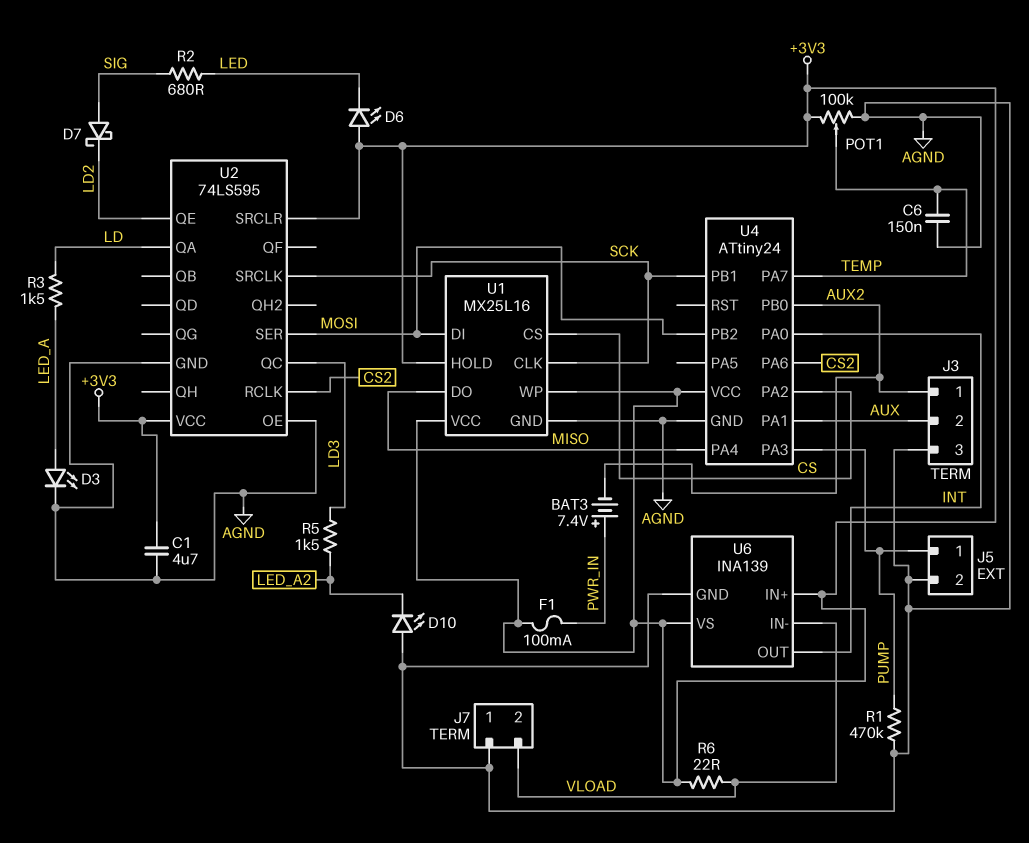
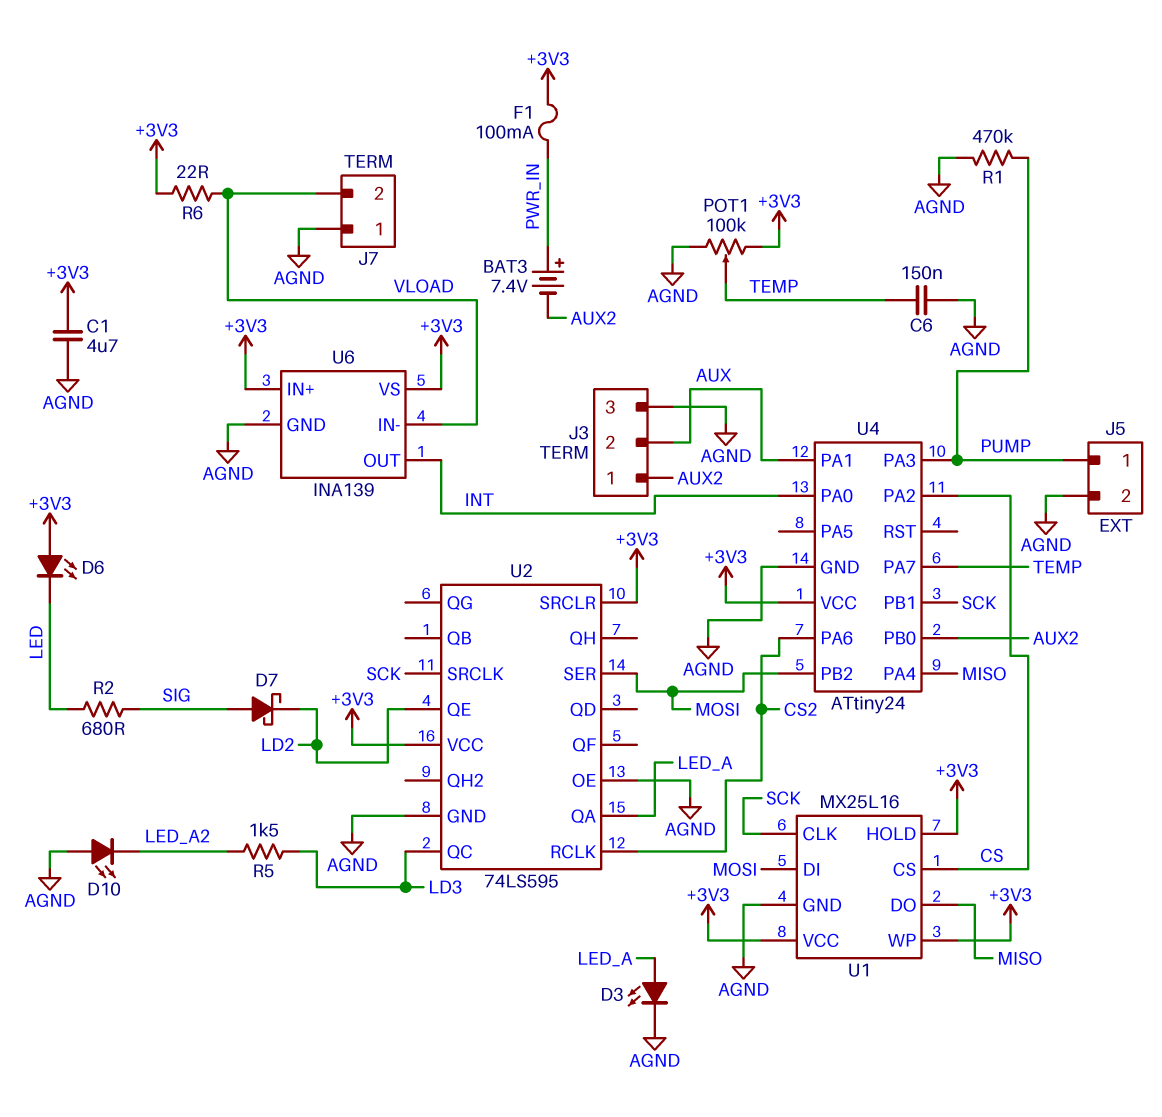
R3: 1.5k (LD, LED_A) -> none
U2 pin QA: LD -> LED_A

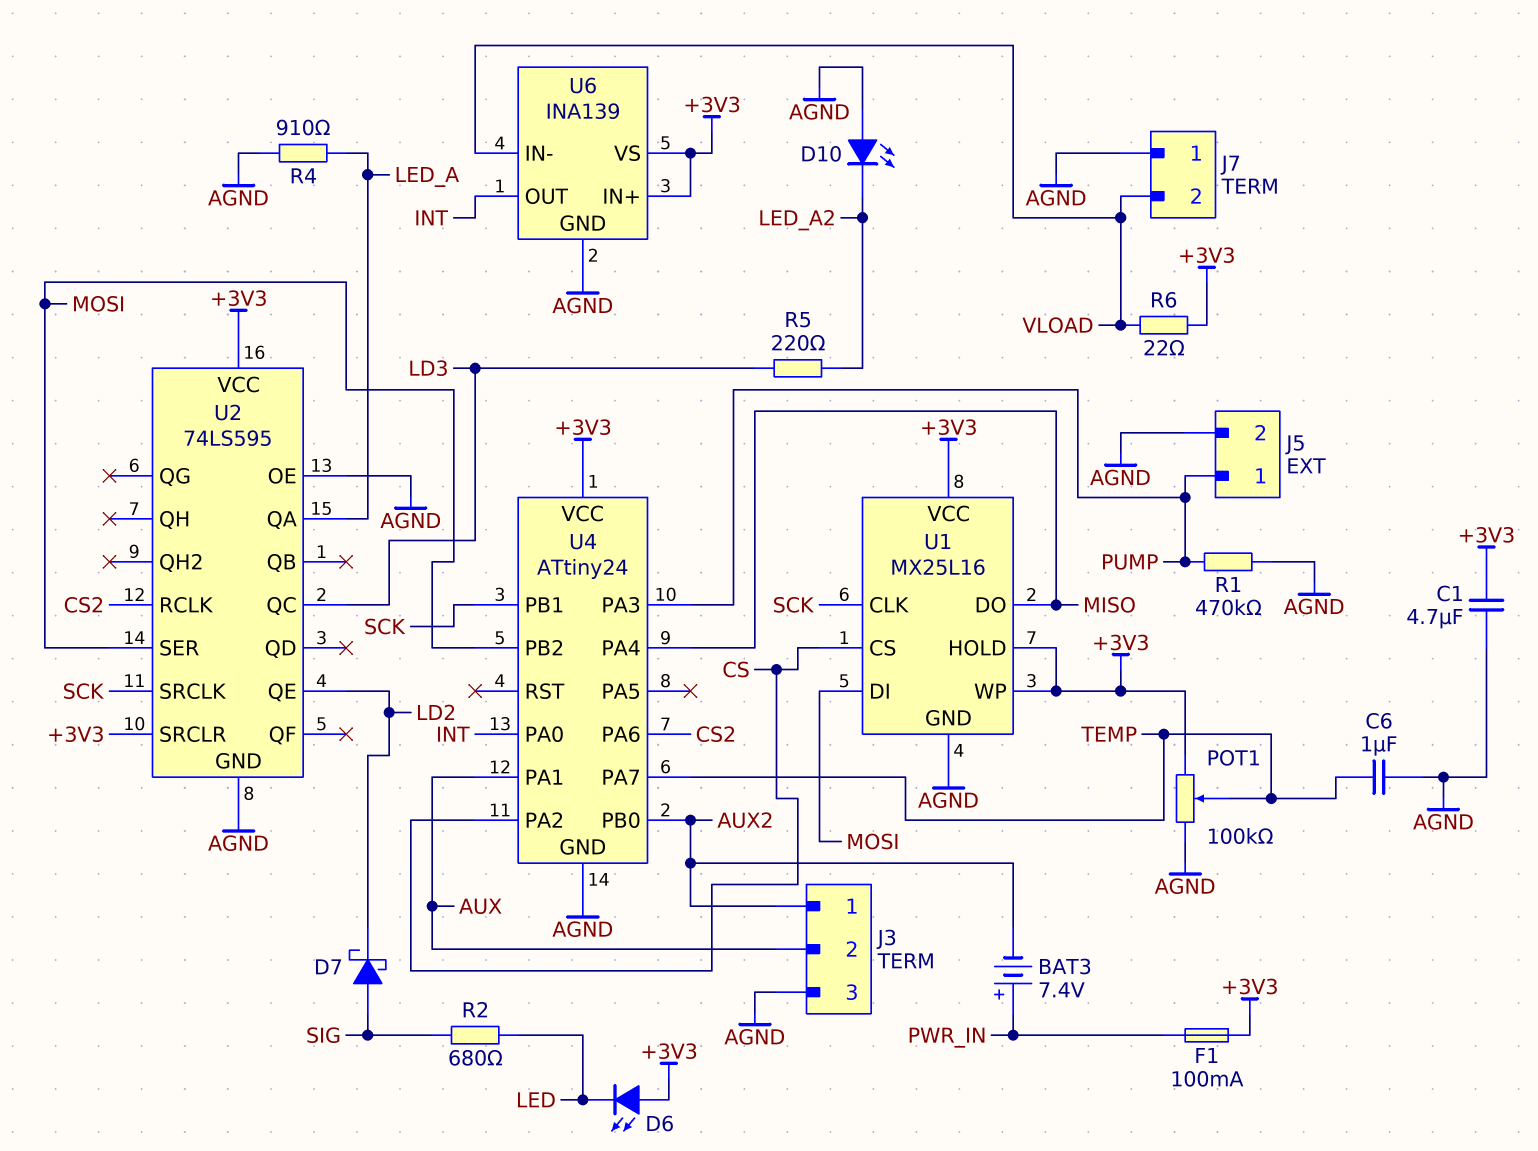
C6: 150nF (AGND, TEMP) -> 1uF (AGND, TEMP)
D3: LED (A LED_A, K AGND) -> none
R4: none -> 910 (AGND, LED_A)
R5: 1.5k (LD3, LED_A2) -> 220 (LD3, LED_A2)

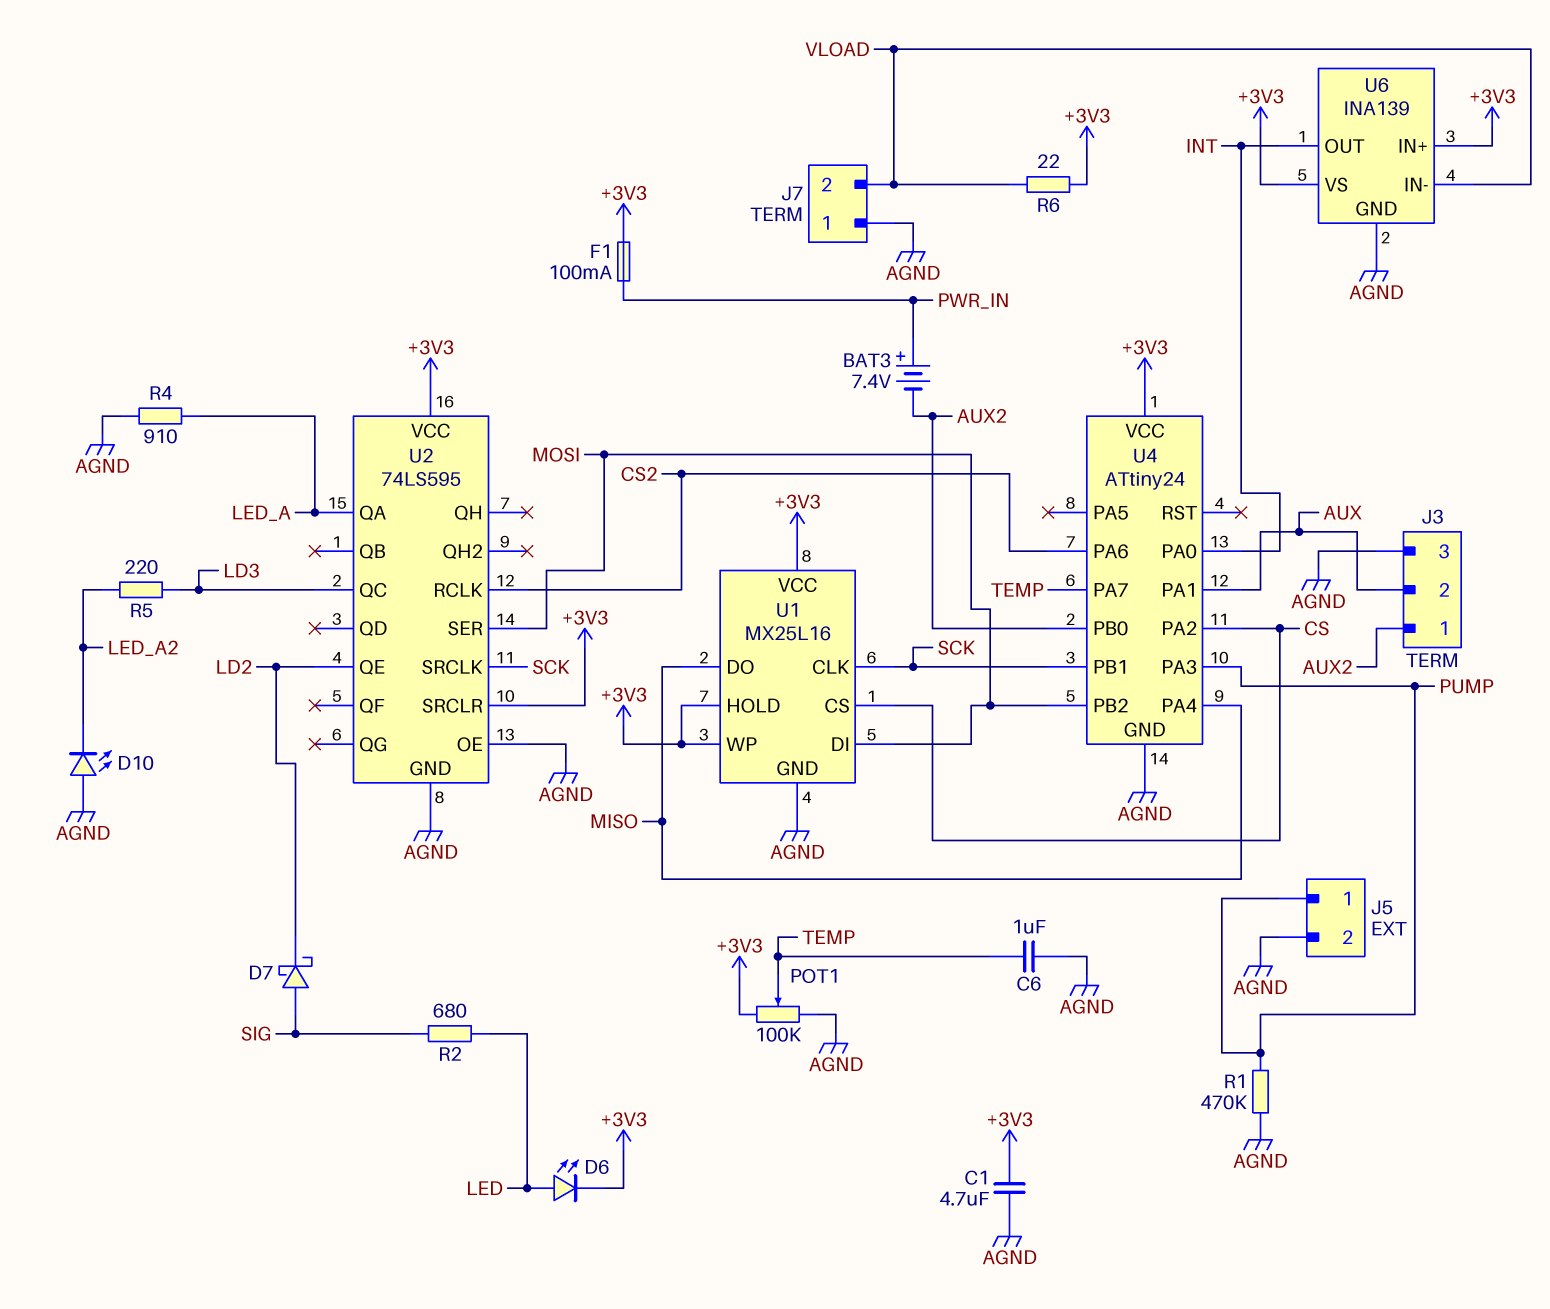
D6: LED (A +3V3, K LED) -> LED (A LED, K +3V3)

